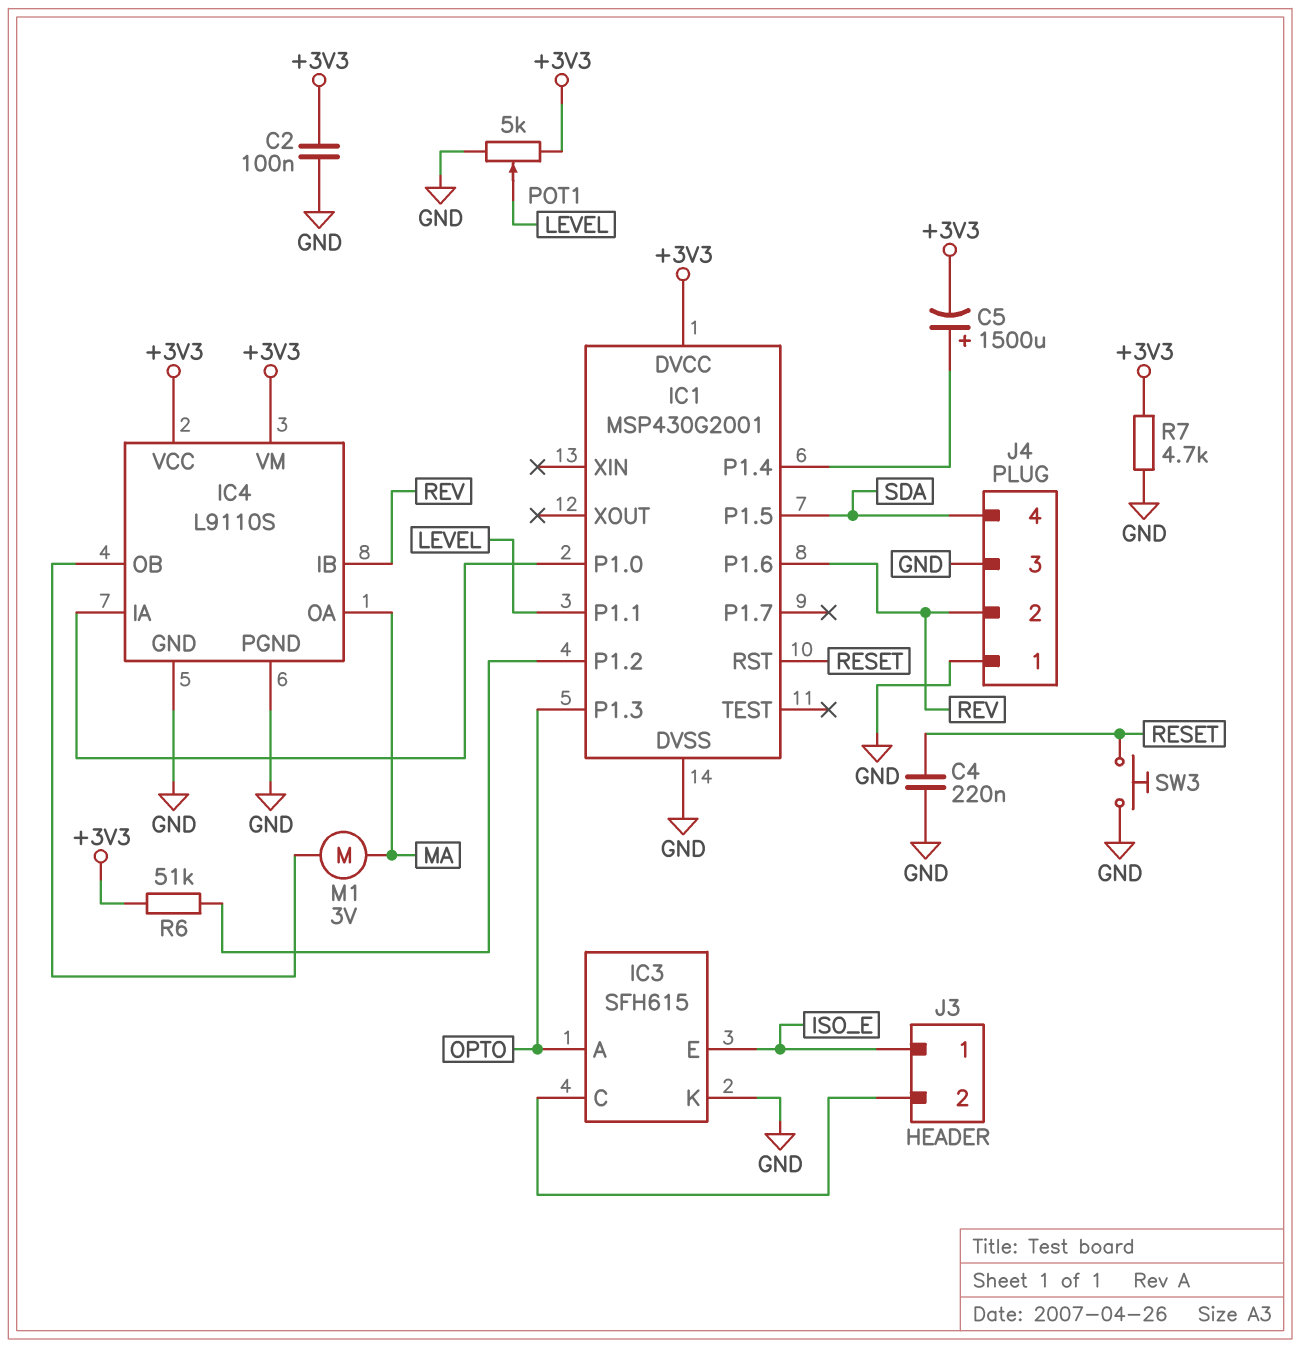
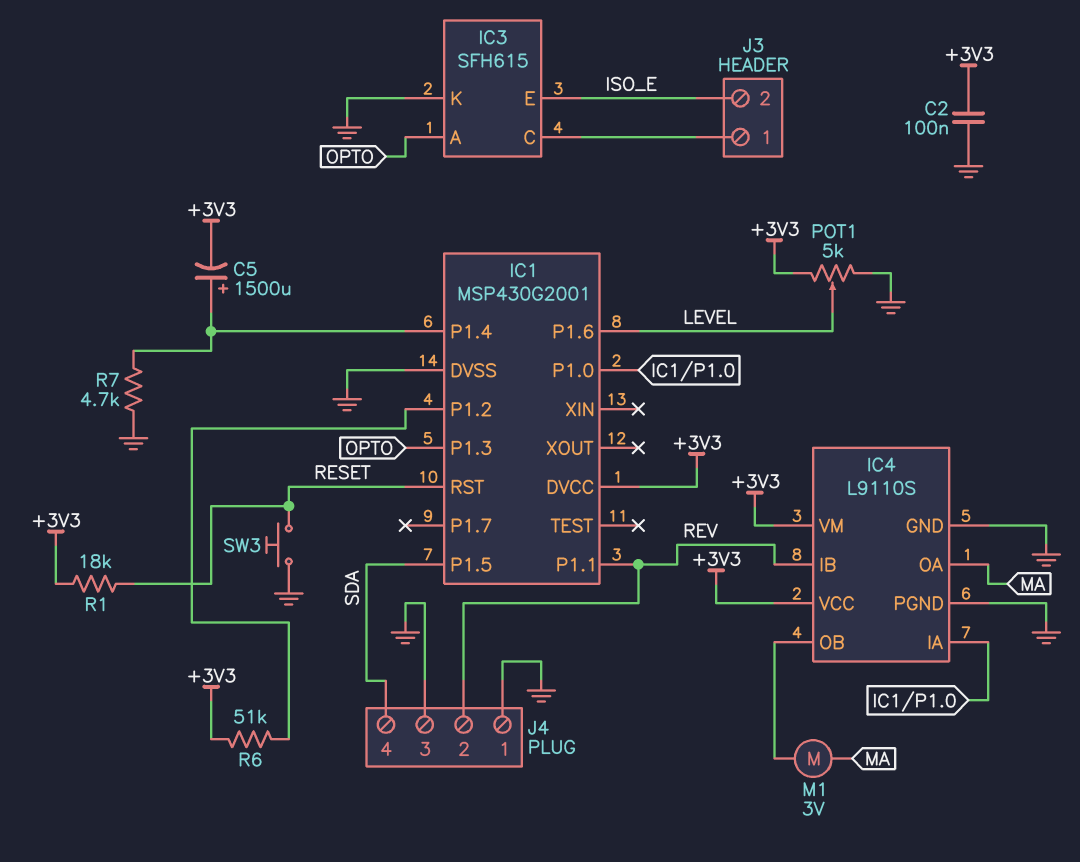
C4: 220nF (GND, RESET) -> none
IC1 pin P1.1: LEVEL -> REV
IC1 pin P1.6: REV -> LEVEL
J3 pin 1: ISO_E -> IC3/C
J3 pin 2: IC3/C -> ISO_E
R1: none -> 18k (+3V3, RESET)
R7: 4.7k (+3V3, GND) -> 4.7k (GND, IC1/P1.4)

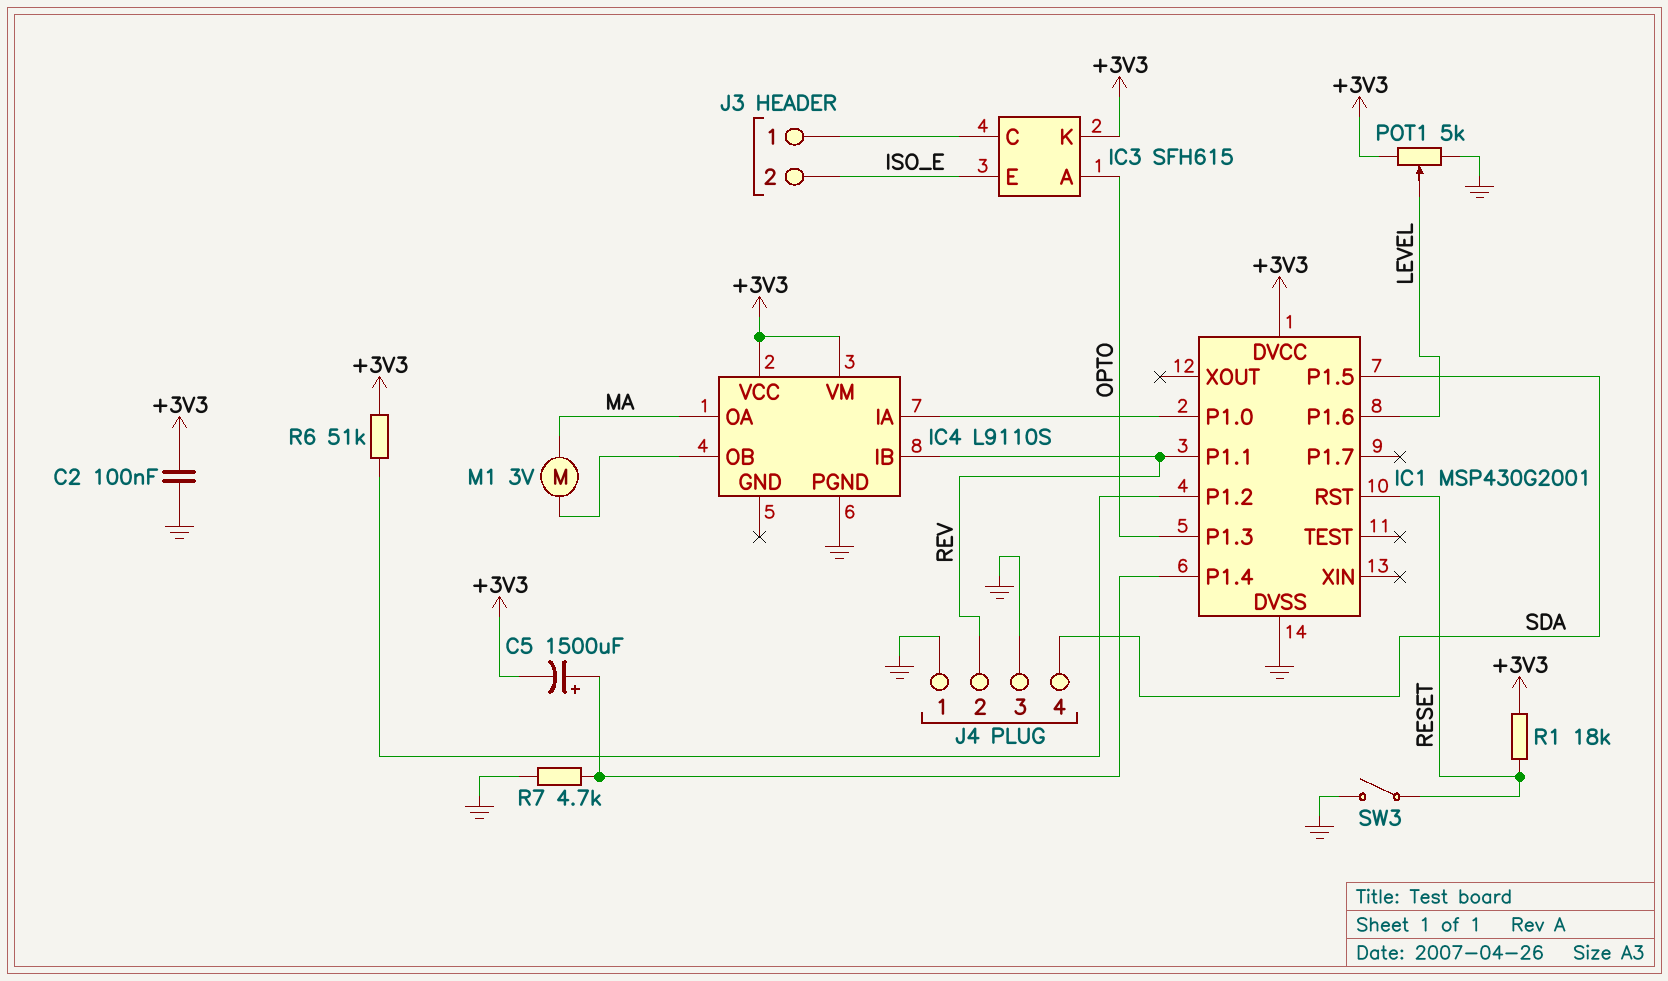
IC3 pin K: GND -> +3V3
IC4 pin GND: GND -> none
SW3: button (GND, RESET) -> switch (GND, RESET)

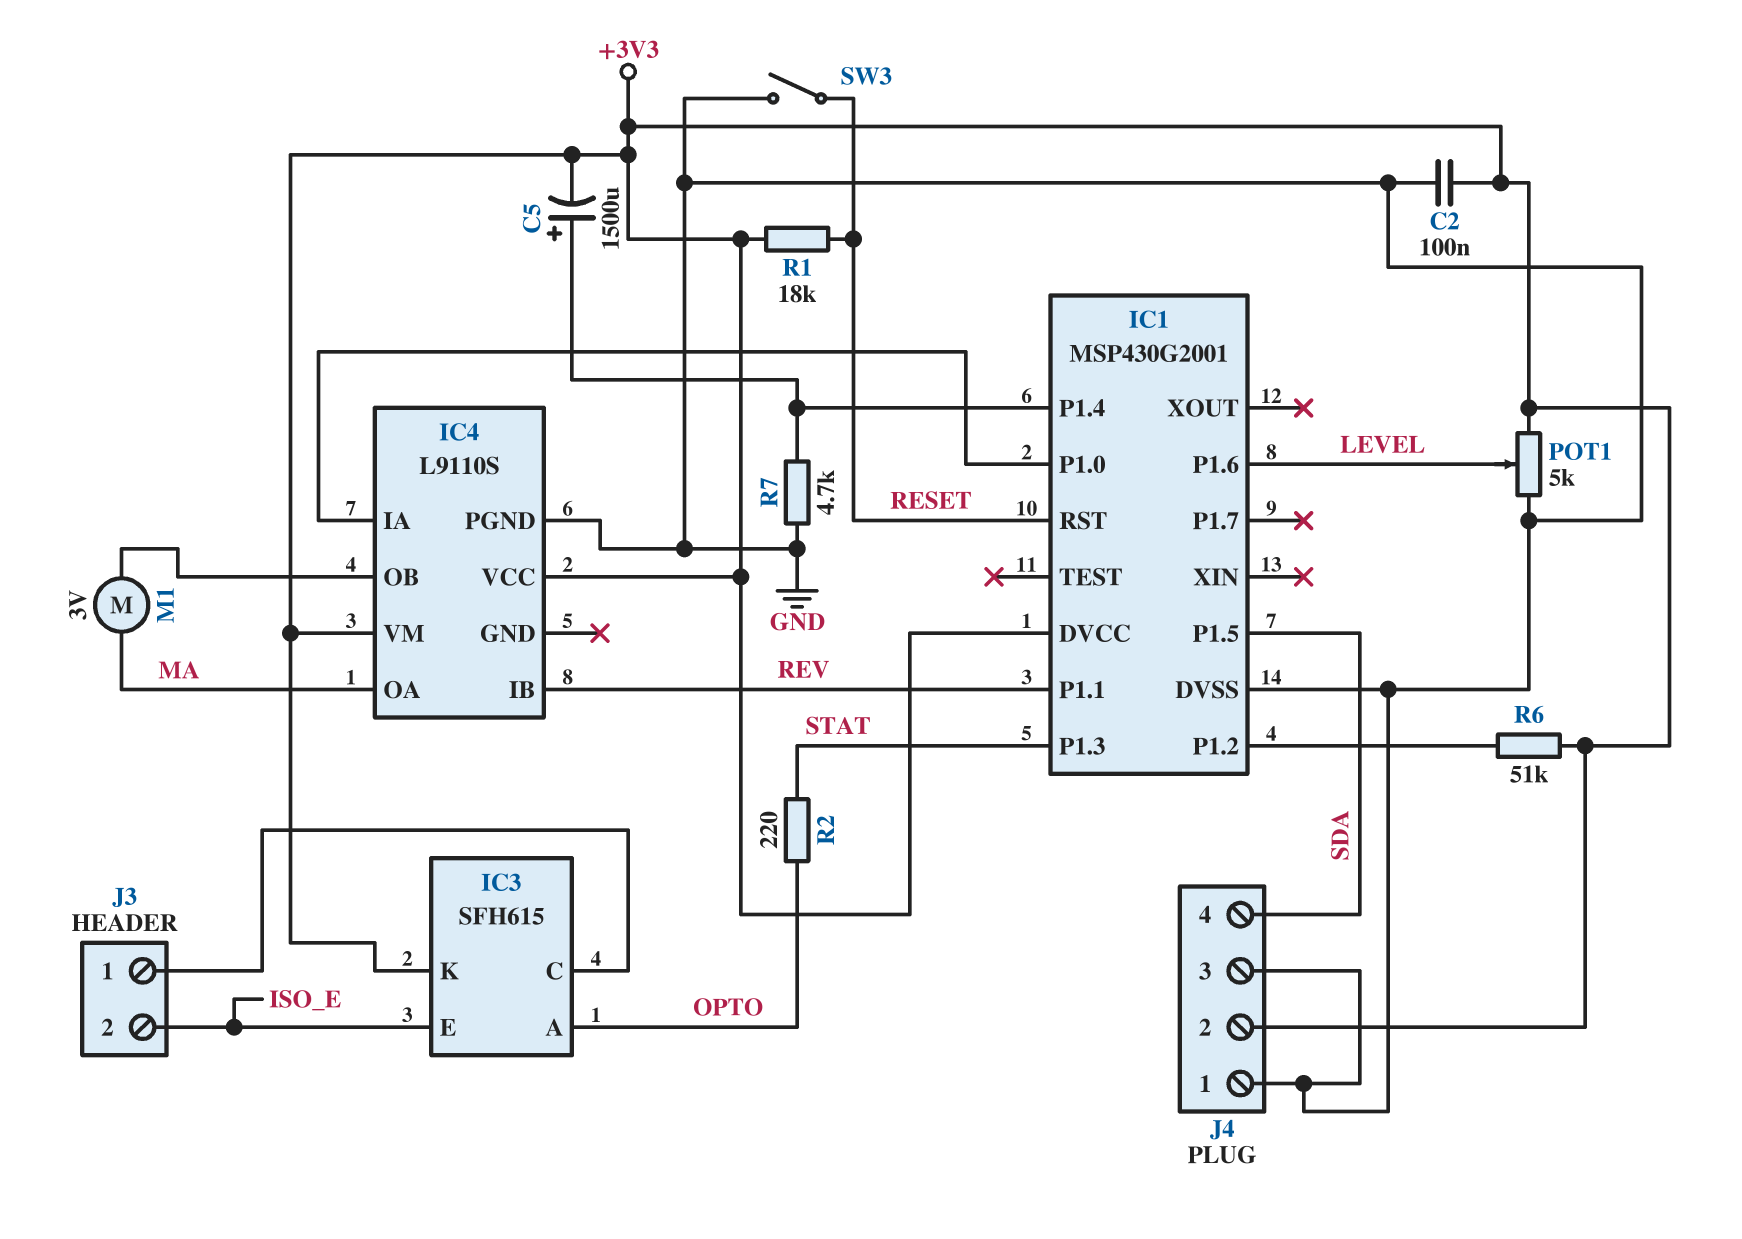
IC1 pin P1.3: OPTO -> STAT
J4 pin 2: REV -> +3V3
R2: none -> 220 (OPTO, STAT)

